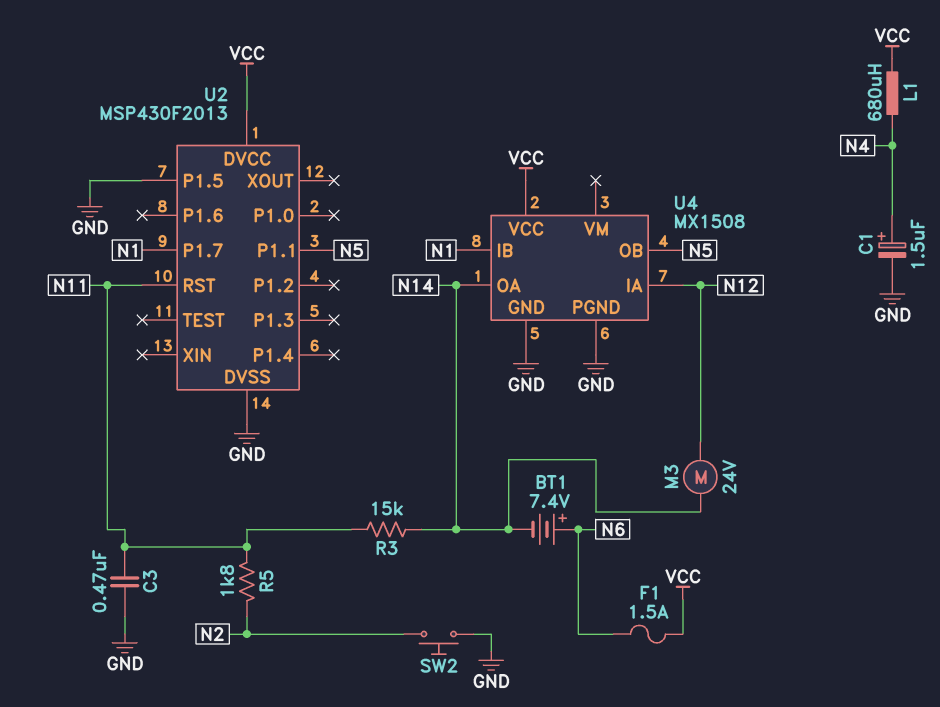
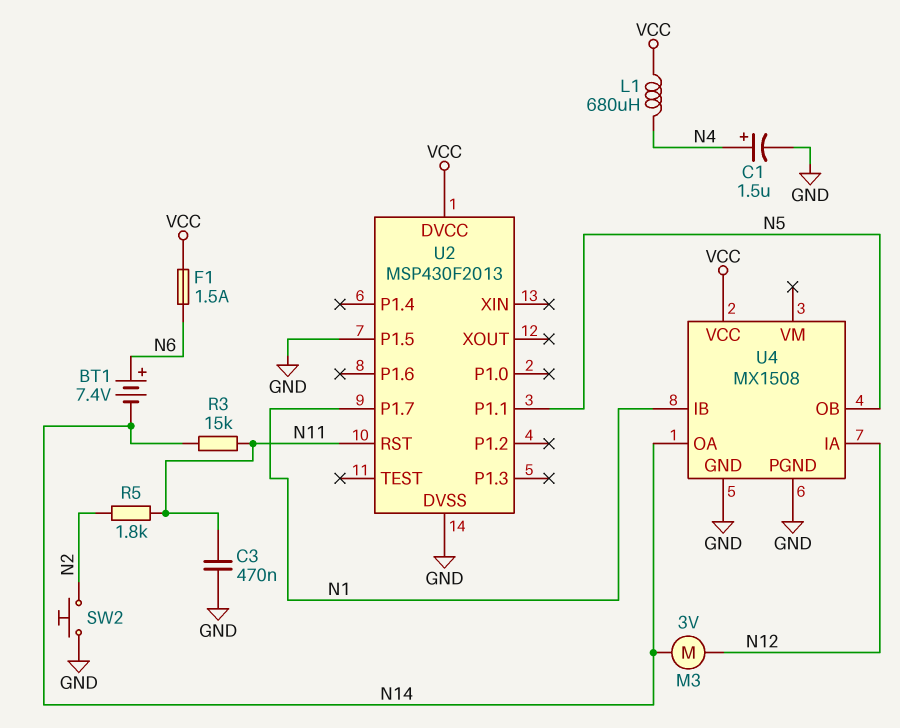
M3: motor 24V (N12, N14) -> motor 3V (N12, N14)

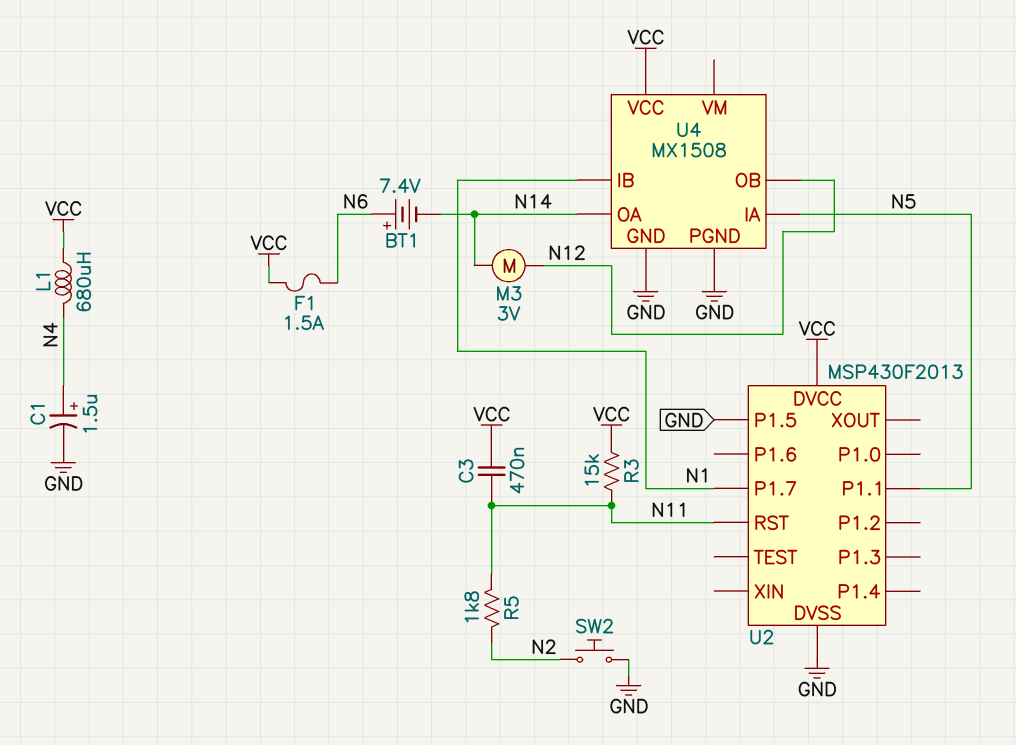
C3: 470nF (GND, N11) -> 470nF (N11, VCC)
R3: 15k (N11, N14) -> 15k (N11, VCC)
U4 pin IA: N12 -> N5
U4 pin OB: N5 -> N12

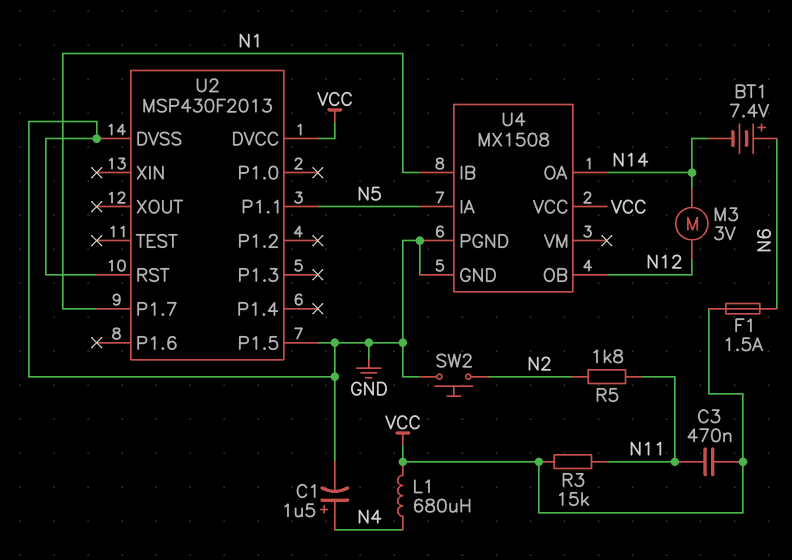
U2 pin RST: N11 -> GND

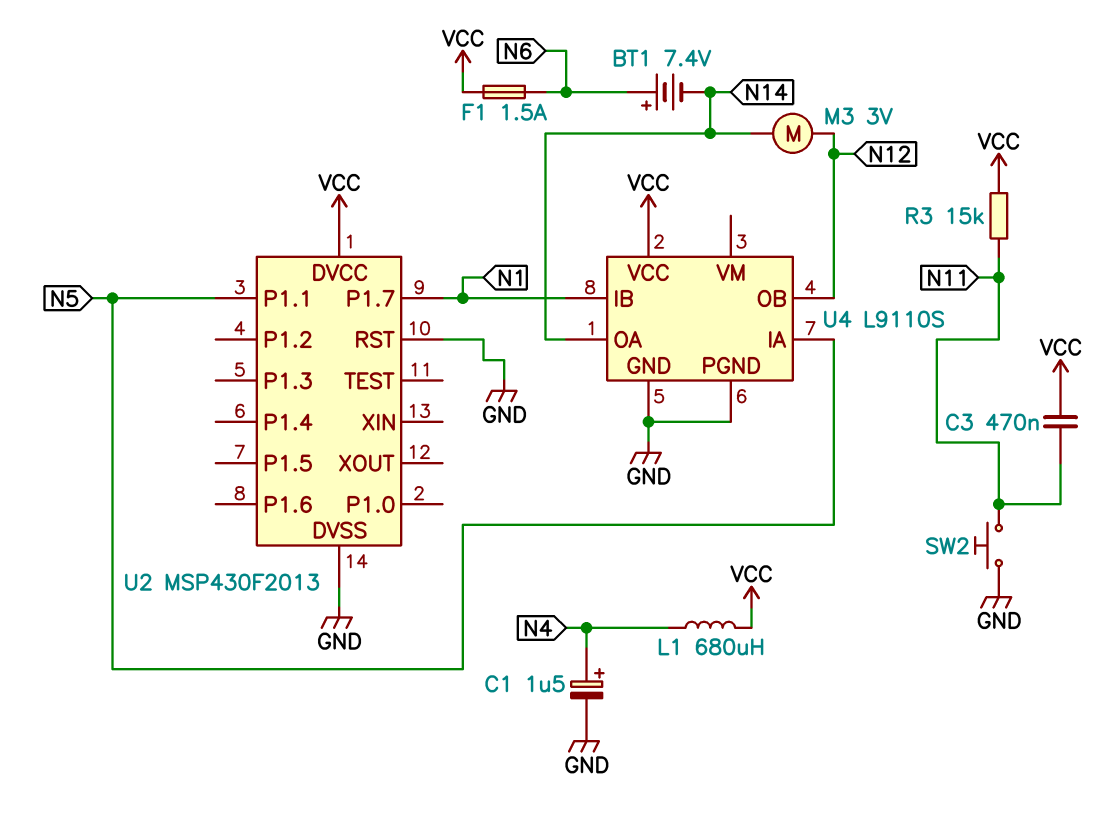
R5: 1.8k (N2, N11) -> none
SW2: button (GND, N2) -> button (GND, N11)
U2 pin P1.5: GND -> none
U4: MX1508 -> L9110S

